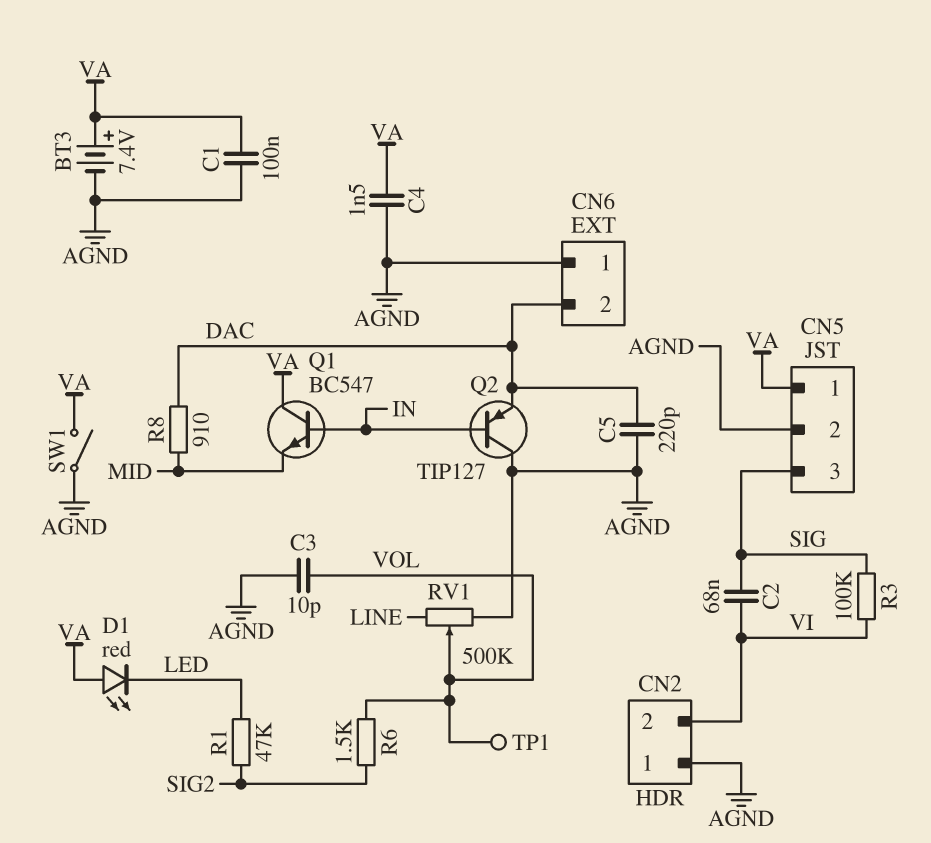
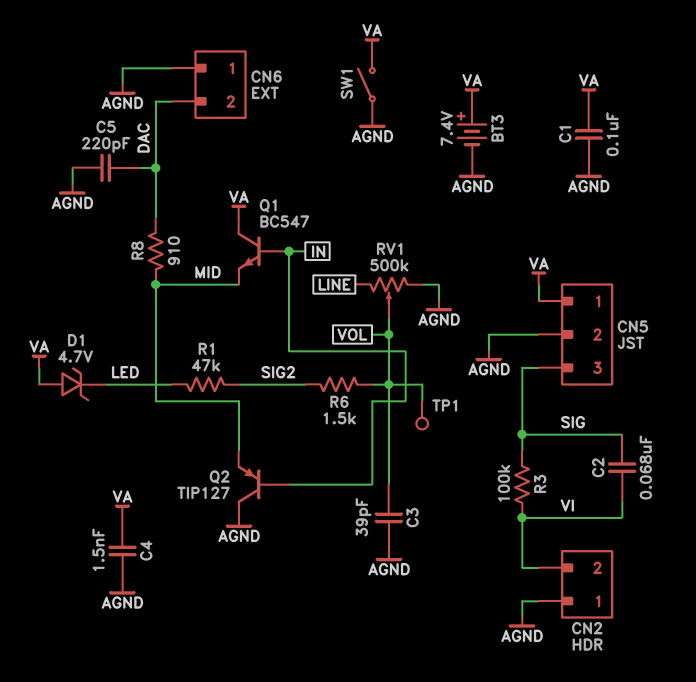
C3: 10pF (AGND, VOL) -> 39pF (AGND, VOL)
D1: LED red (A VA, K LED) -> zener 4.7V (A VA, K LED)
Q2: PNP TIP127 (B IN, C AGND, E DAC) -> PNP TIP127 (B IN, C AGND, E MID)

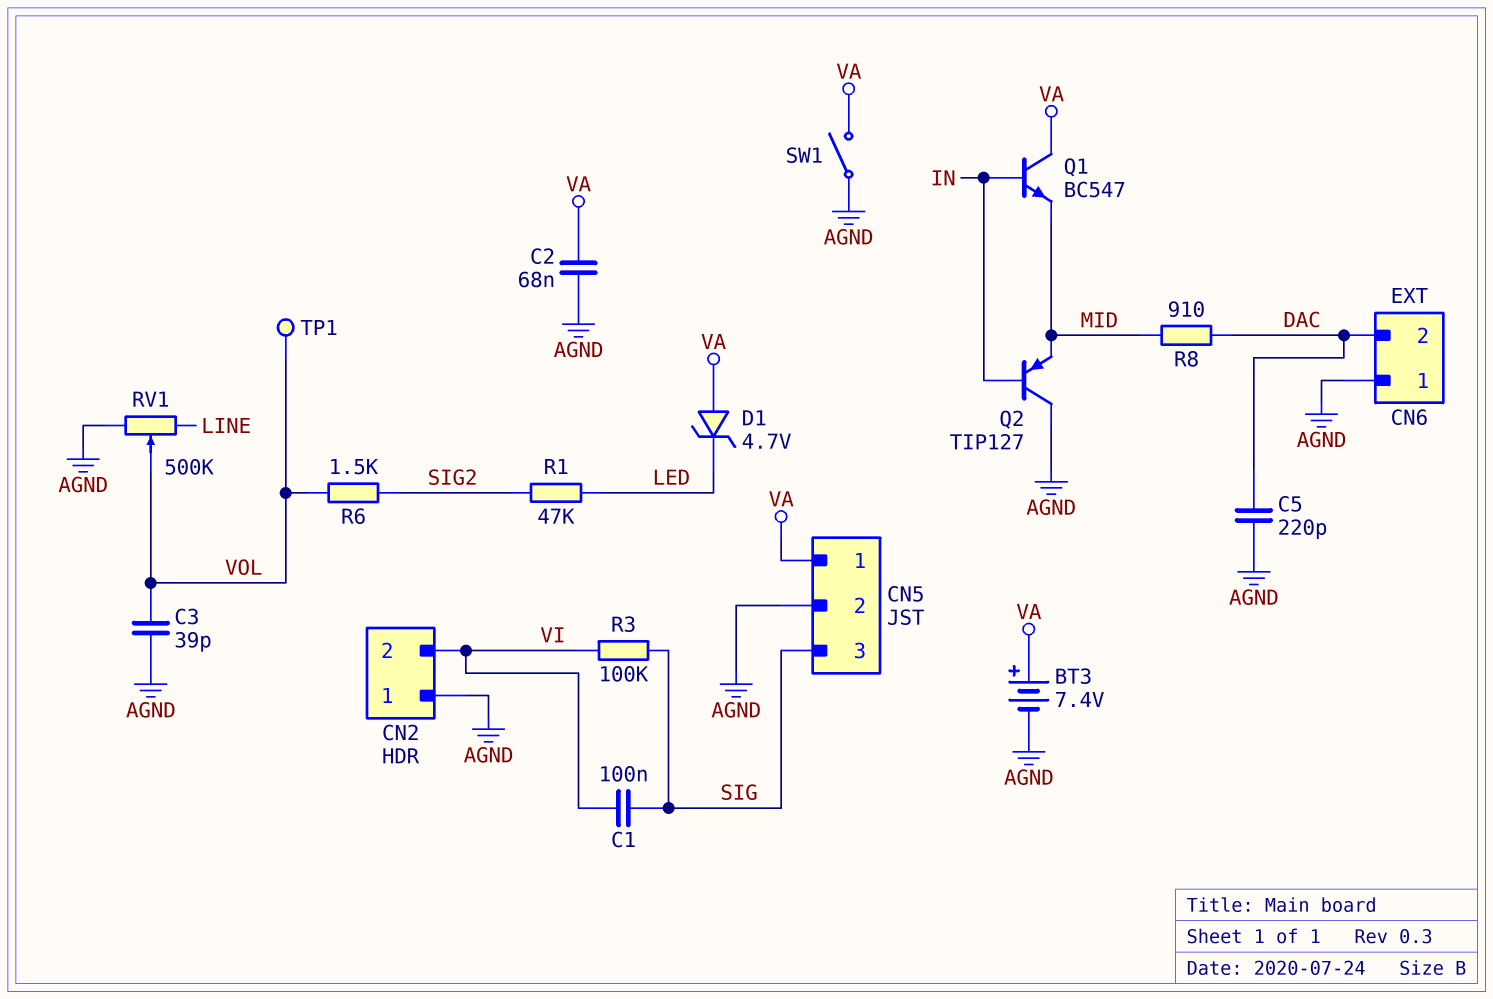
C1: 100nF (AGND, VA) -> 100nF (SIG, VI)
C2: 68nF (SIG, VI) -> 68nF (AGND, VA)
C4: 1.5nF (AGND, VA) -> none

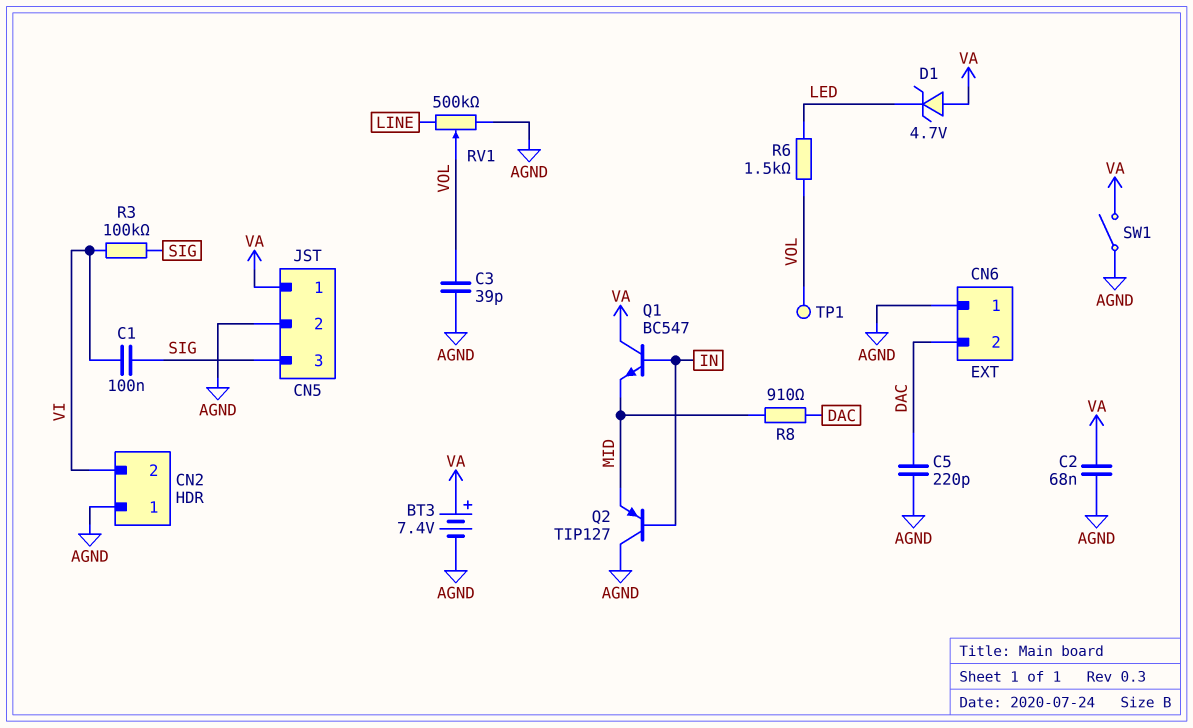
R1: 47k (LED, SIG2) -> none
R6: 1.5k (SIG2, VOL) -> 1.5k (LED, VOL)

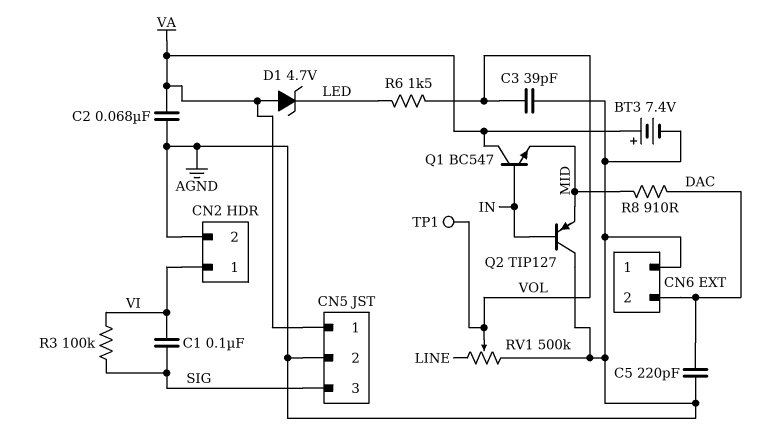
CN2 pin 1: AGND -> VI
CN2 pin 2: VI -> AGND
SW1: switch (AGND, VA) -> none

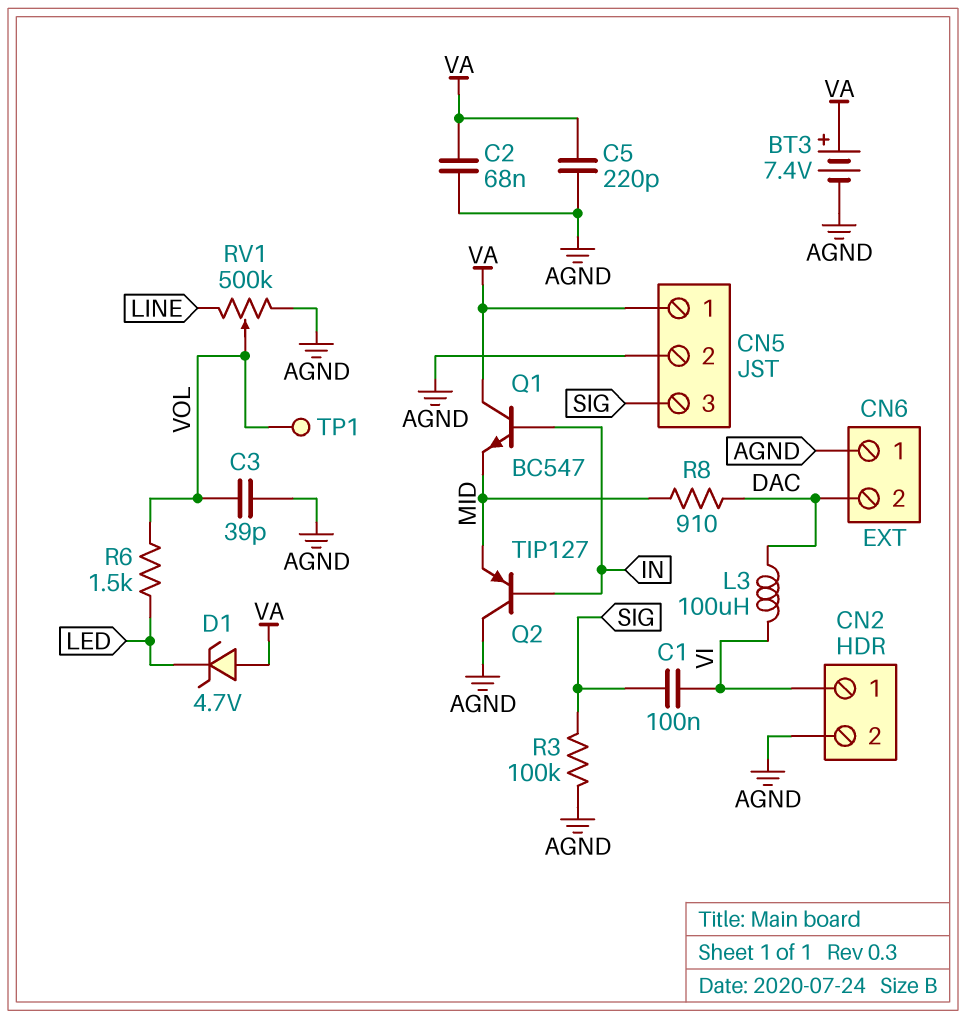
C5: 220pF (AGND, DAC) -> 220pF (AGND, VA)
L3: none -> 100uH (DAC, VI)
R3: 100k (SIG, VI) -> 100k (AGND, SIG)

